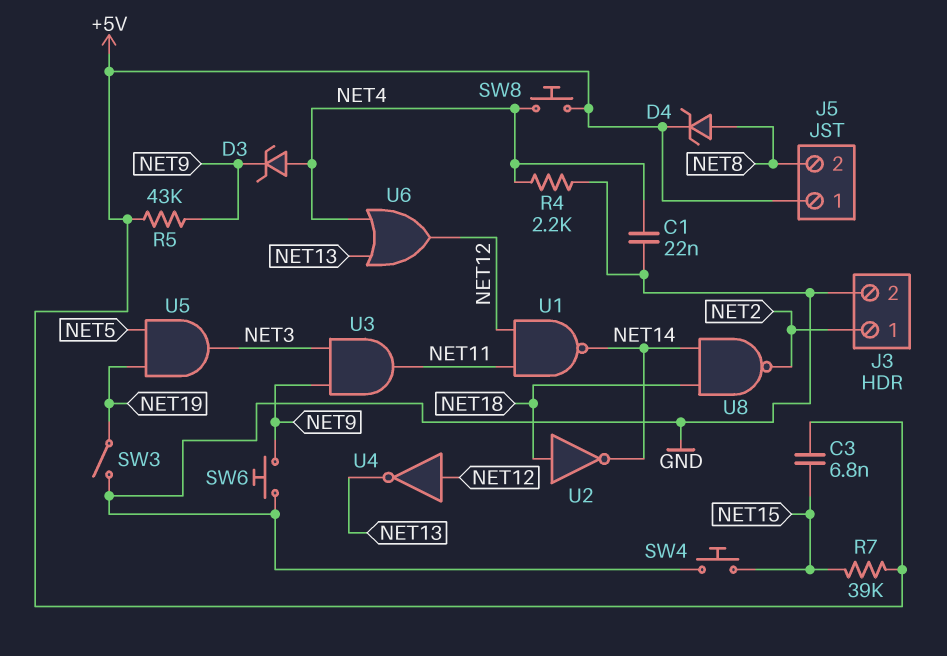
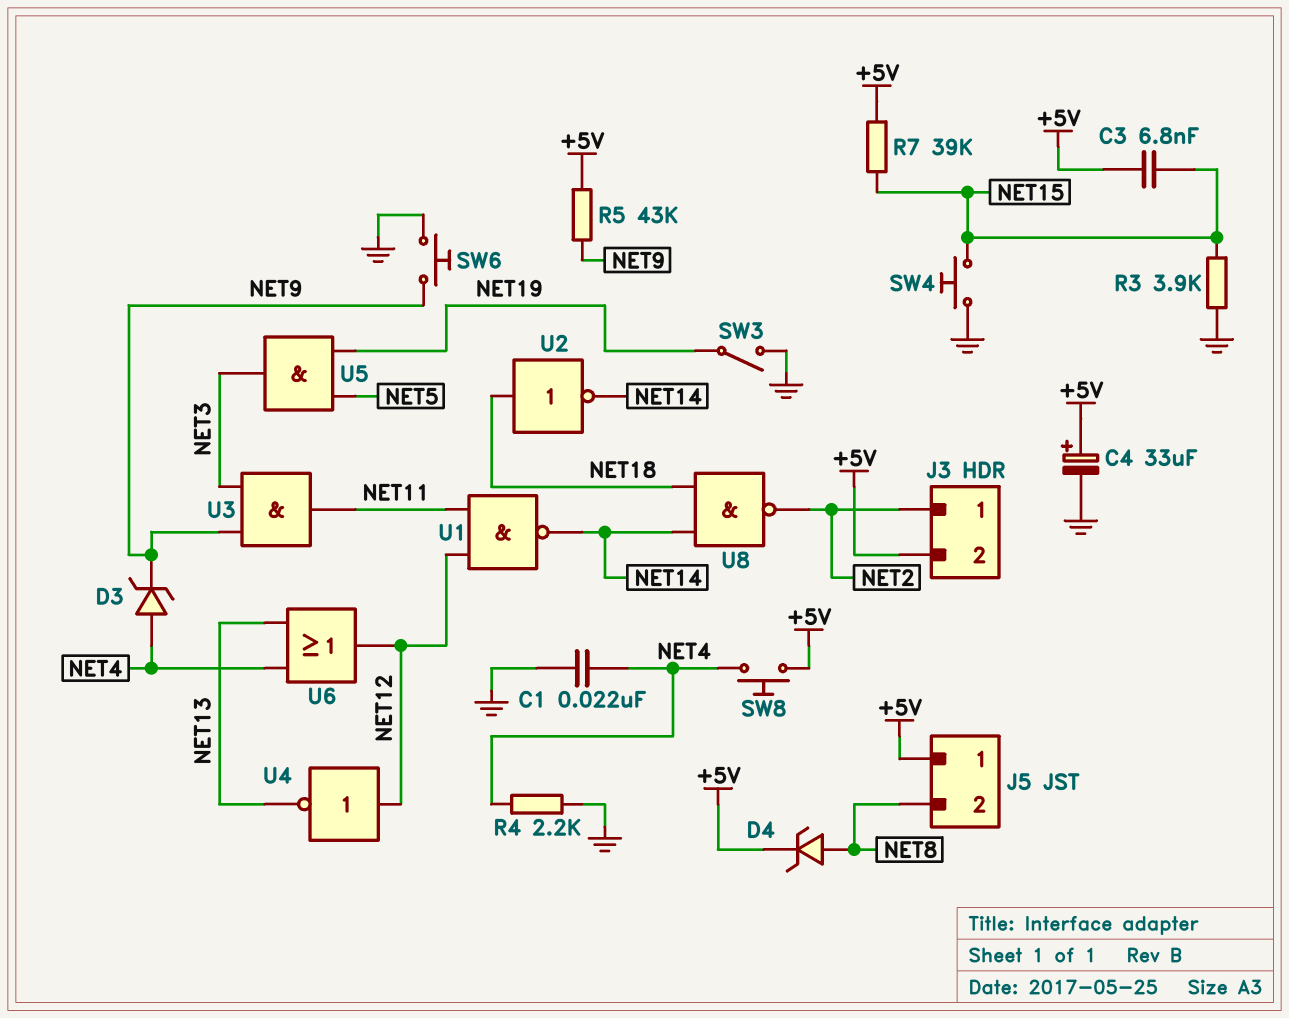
C4: none -> 33uF (plus +5V, minus GND)
J3 pin 2: GND -> +5V
R3: none -> 3.9k (GND, NET15)

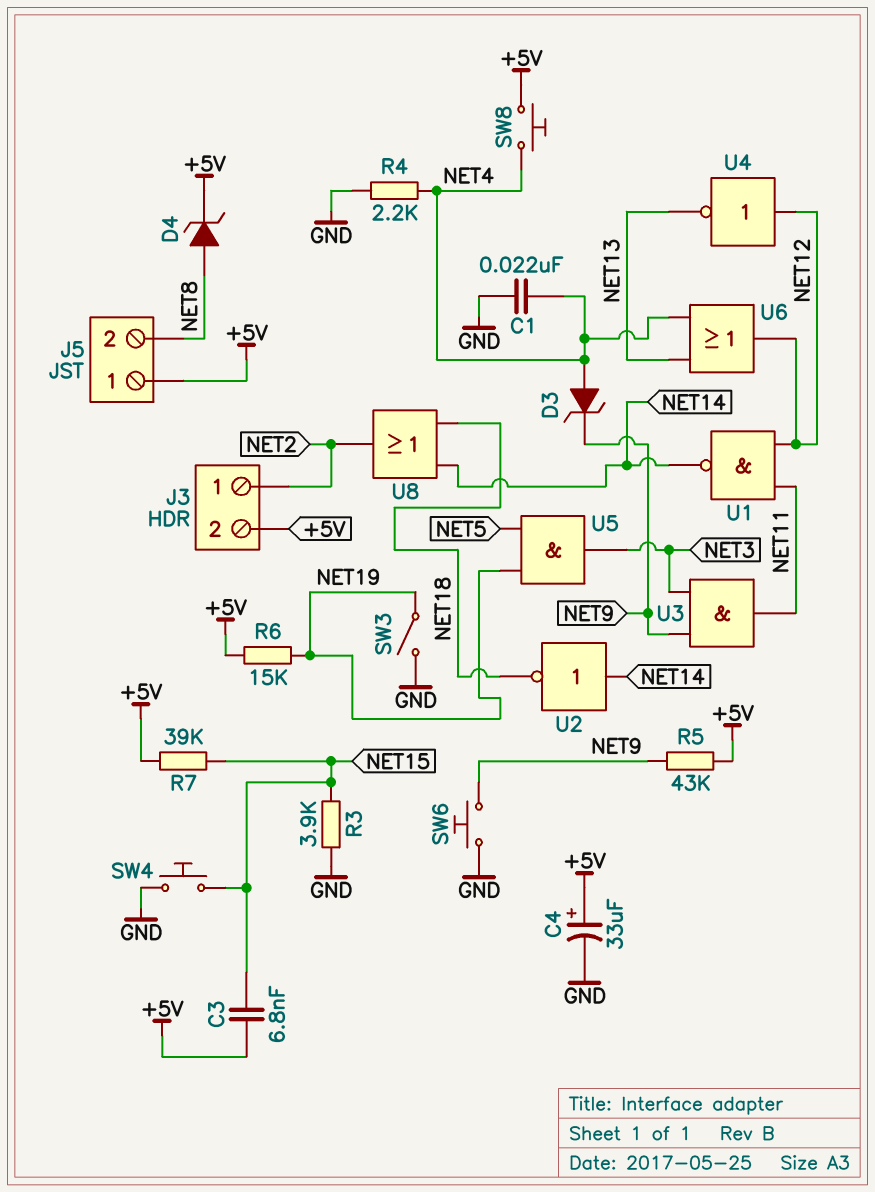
R6: none -> 15k (+5V, NET19)
U2: NOT (in NET18, out NET14) -> NOT (in NET14, out NET18)
U8: NAND (in NET14, in NET18, out NET2) -> OR (in NET14, in NET18, out NET2)

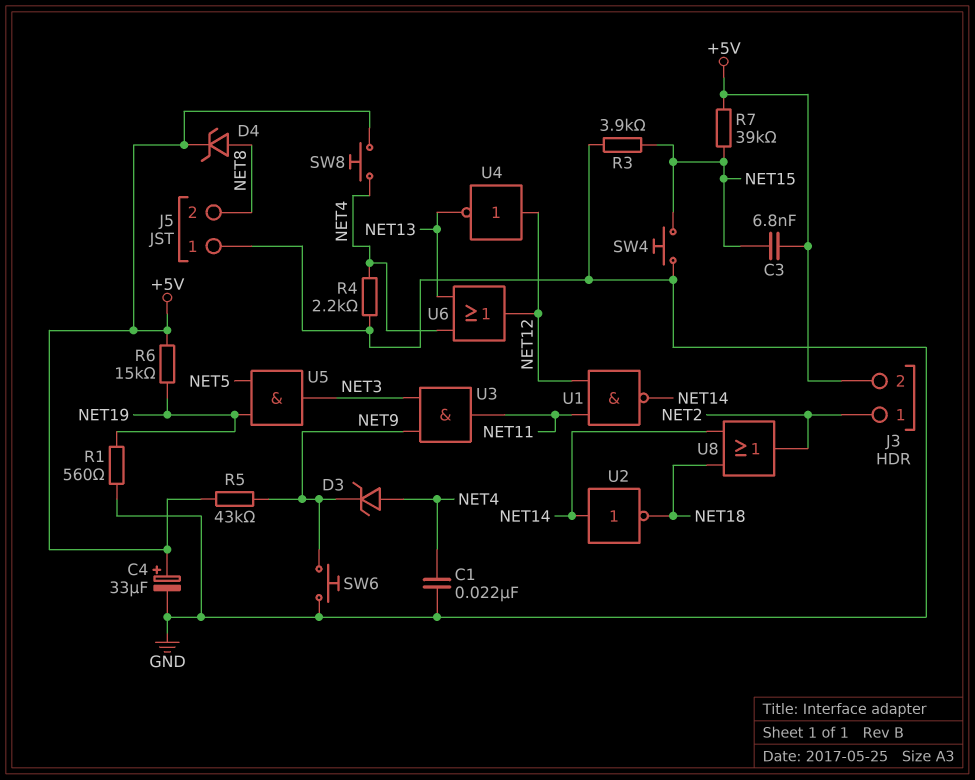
J5 pin 1: +5V -> GND
R1: none -> 560 (GND, NET19)
SW3: switch (GND, NET19) -> none

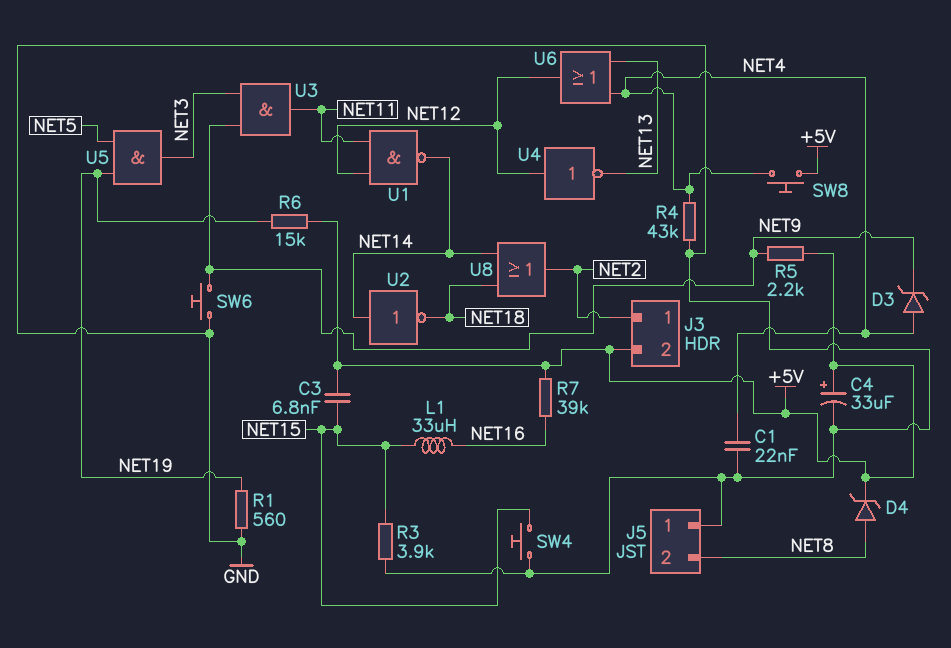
L1: none -> 33uH (NET15, NET16)
R4: 2.2k (GND, NET4) -> 43k (GND, NET4)
R5: 43k (+5V, NET9) -> 2.2k (+5V, NET9)
R7: 39k (+5V, NET15) -> 39k (+5V, NET16)

